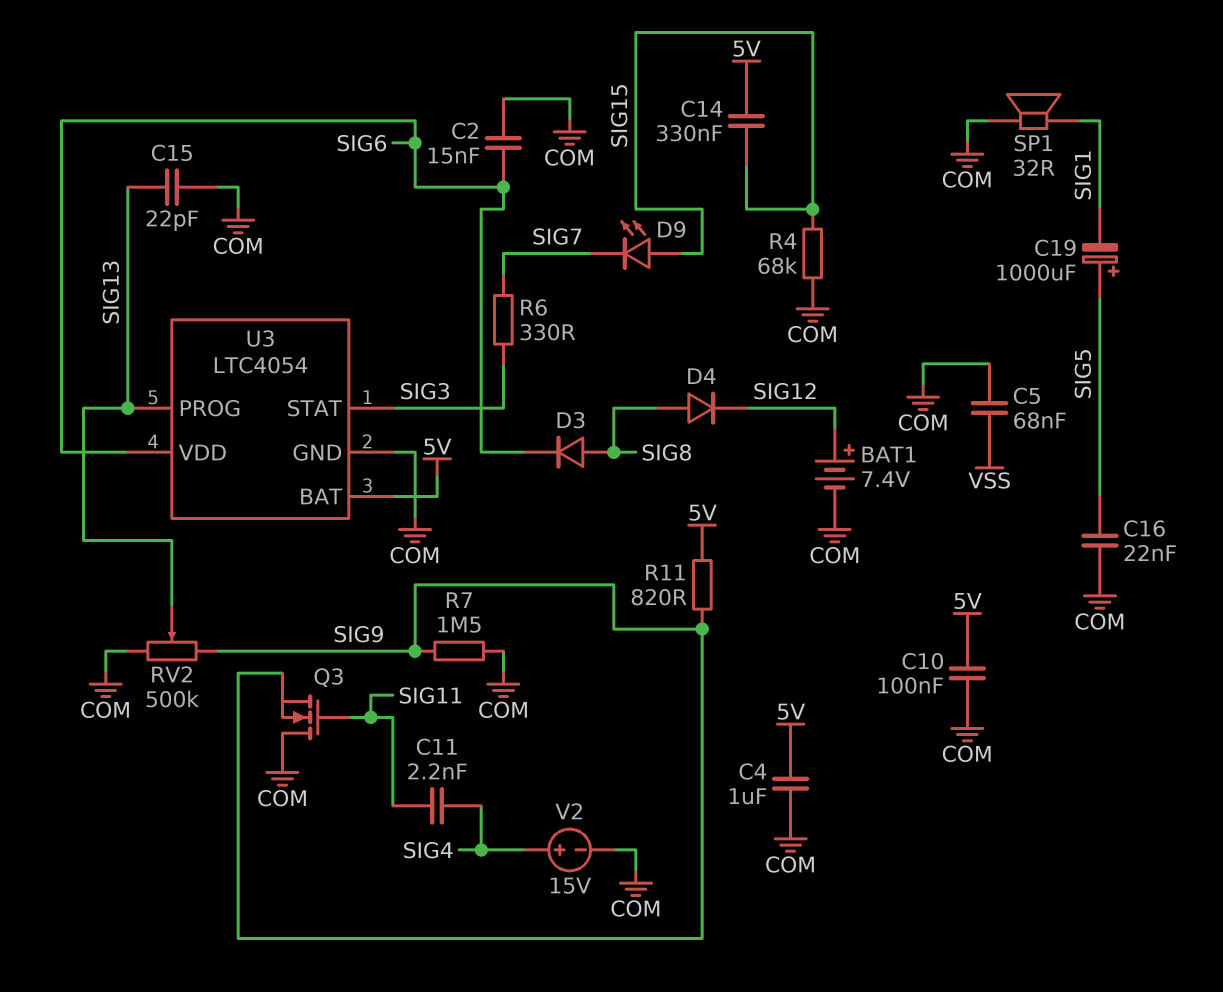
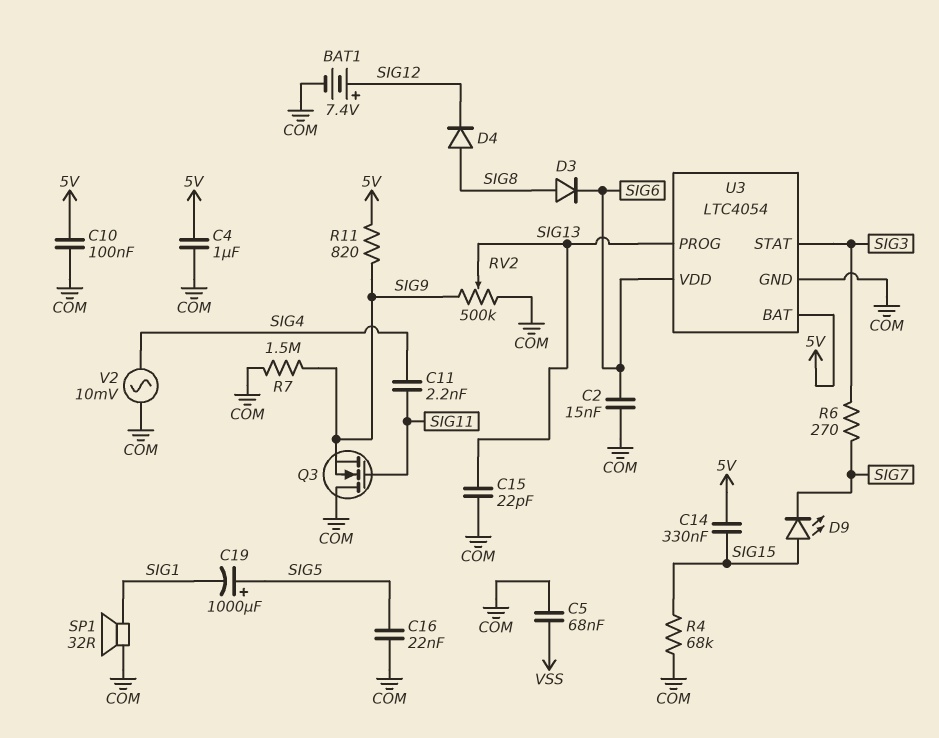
R6: 330 (SIG3, SIG7) -> 270 (SIG3, SIG7)
V2: 15V (plus SIG4, minus COM) -> AC 10mV (COM, SIG4)

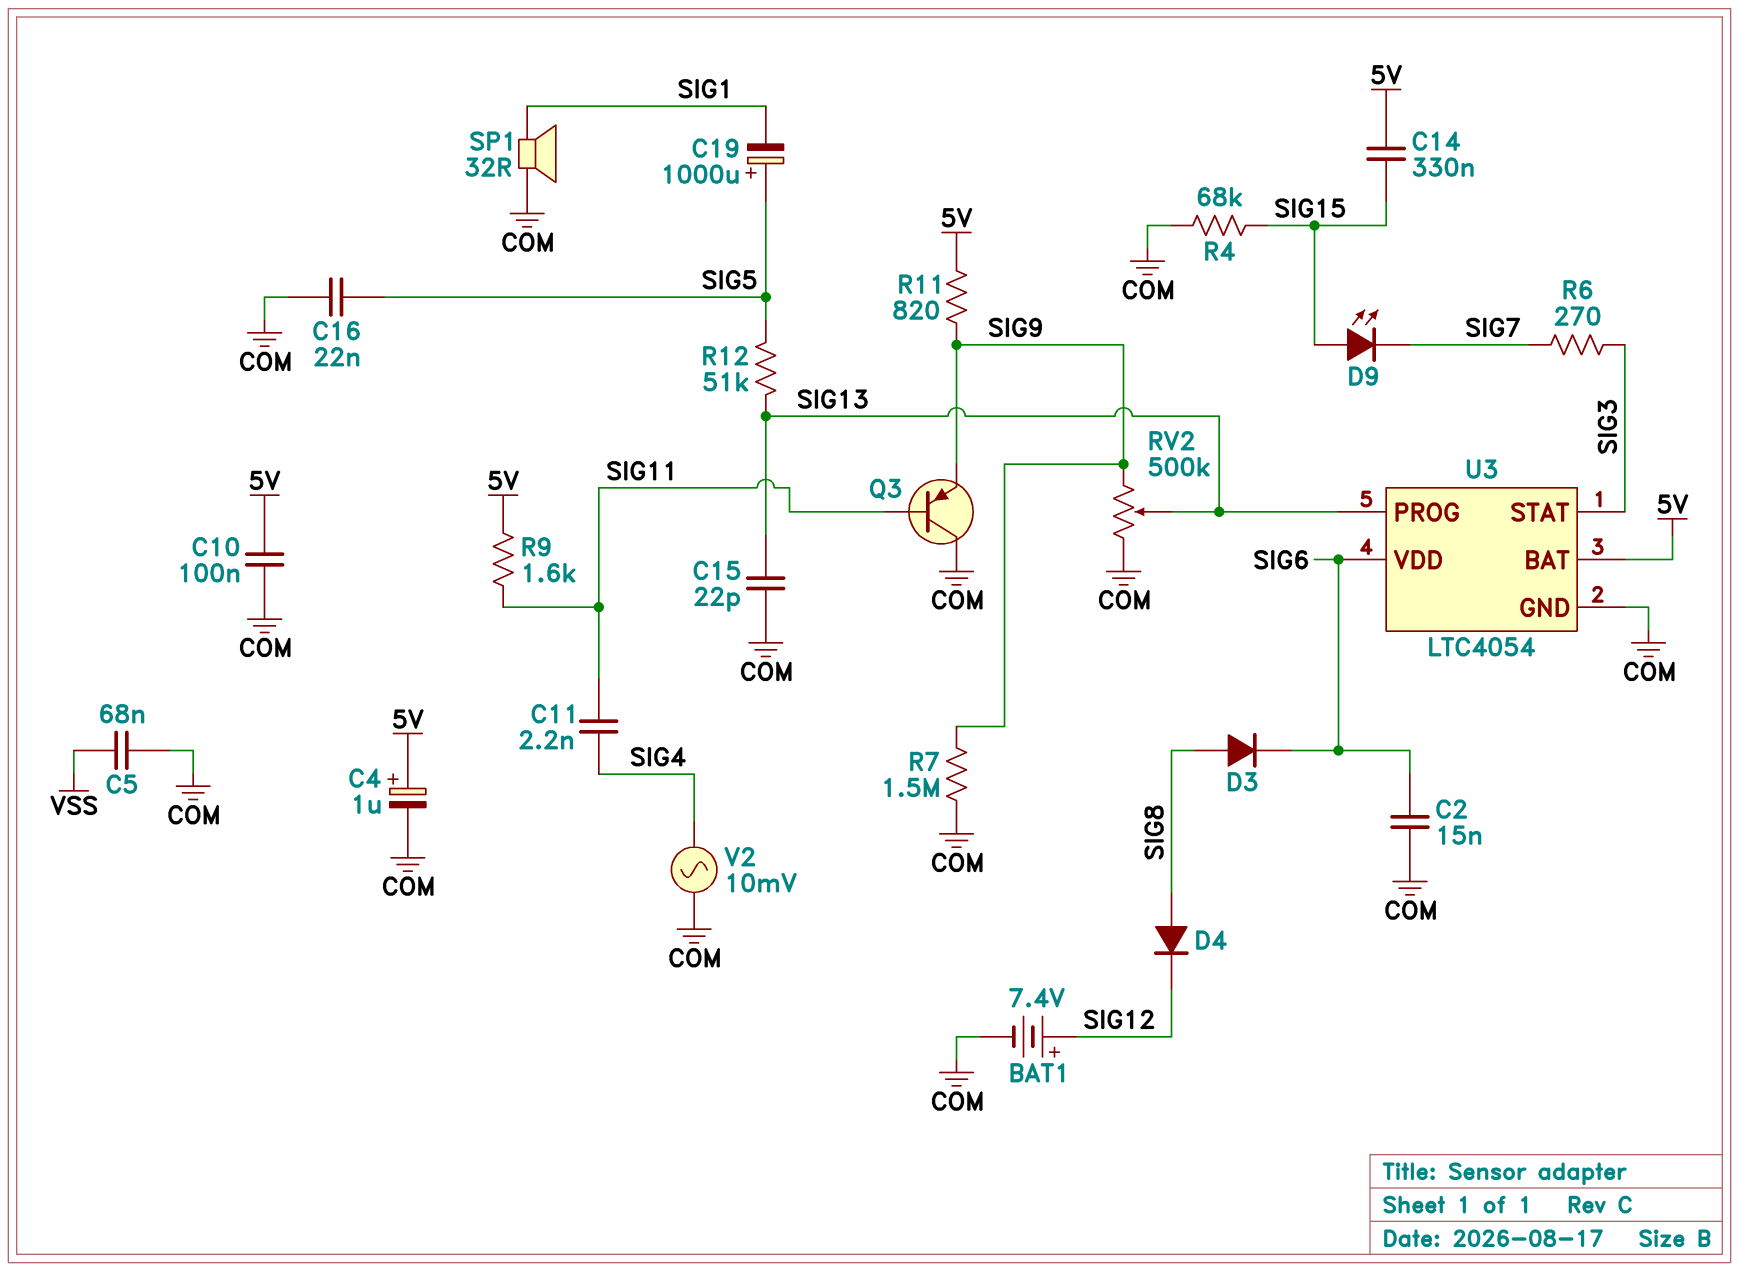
C4: 1uF (5V, COM) -> 1uF (plus 5V, minus COM)
Q3: NMOS (G SIG11, D COM, S SIG9) -> PNP (B SIG11, C COM, E SIG9)
R9: none -> 1.6k (5V, SIG11)
R12: none -> 51k (SIG5, SIG13)

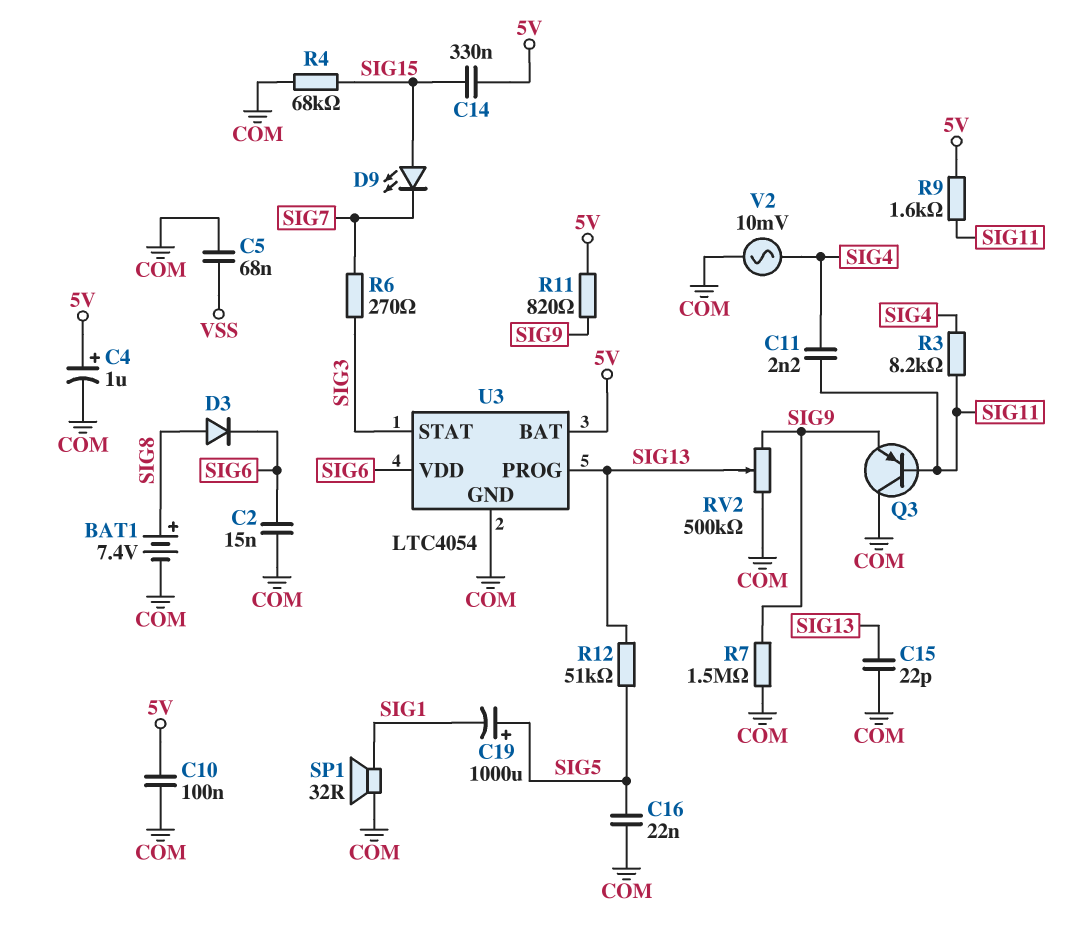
BAT1: 7.4V (plus SIG12, minus COM) -> 7.4V (plus SIG8, minus COM)
D4: diode (A SIG8, K SIG12) -> none
R3: none -> 8.2k (SIG4, SIG11)

